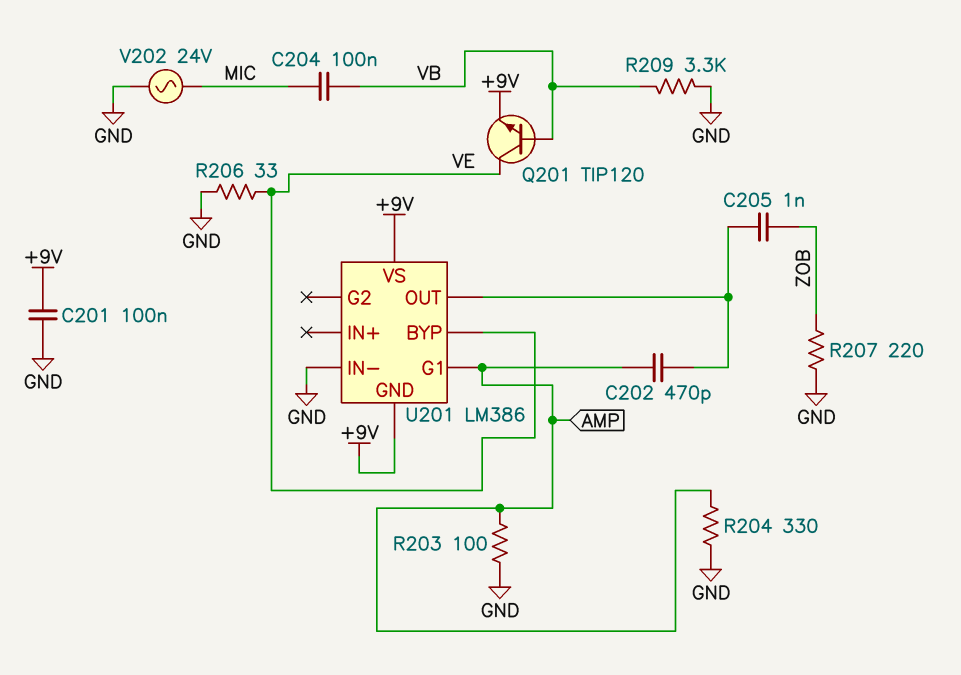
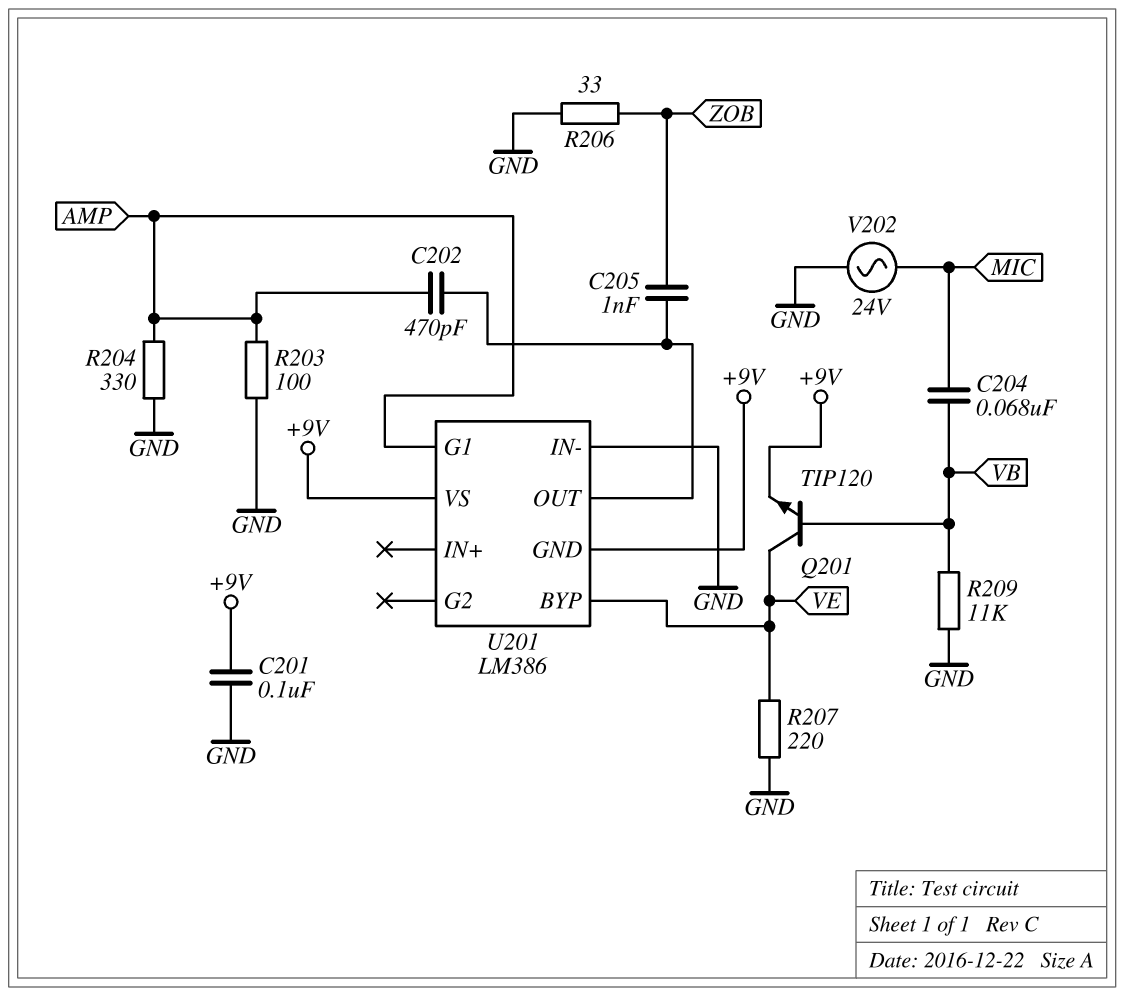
C204: 100nF (MIC, VB) -> 68nF (MIC, VB)
R206: 33 (GND, VE) -> 33 (GND, ZOB)
R207: 220 (GND, ZOB) -> 220 (GND, VE)
R209: 3.3k (GND, VB) -> 11k (GND, VB)

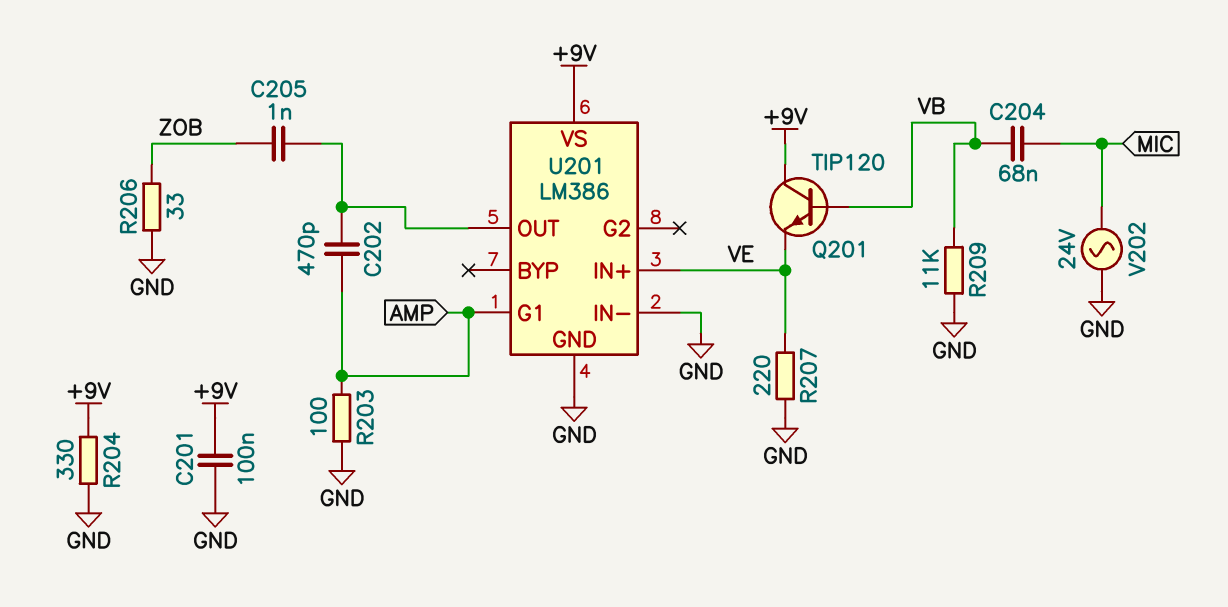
Q201: NPN TIP120 (B VB, C VE, E +9V) -> NPN TIP120 (B VB, C +9V, E VE)
R204: 330 (AMP, GND) -> 330 (+9V, GND)
U201 pin BYP: VE -> none
U201 pin GND: +9V -> GND
U201 pin IN+: none -> VE

